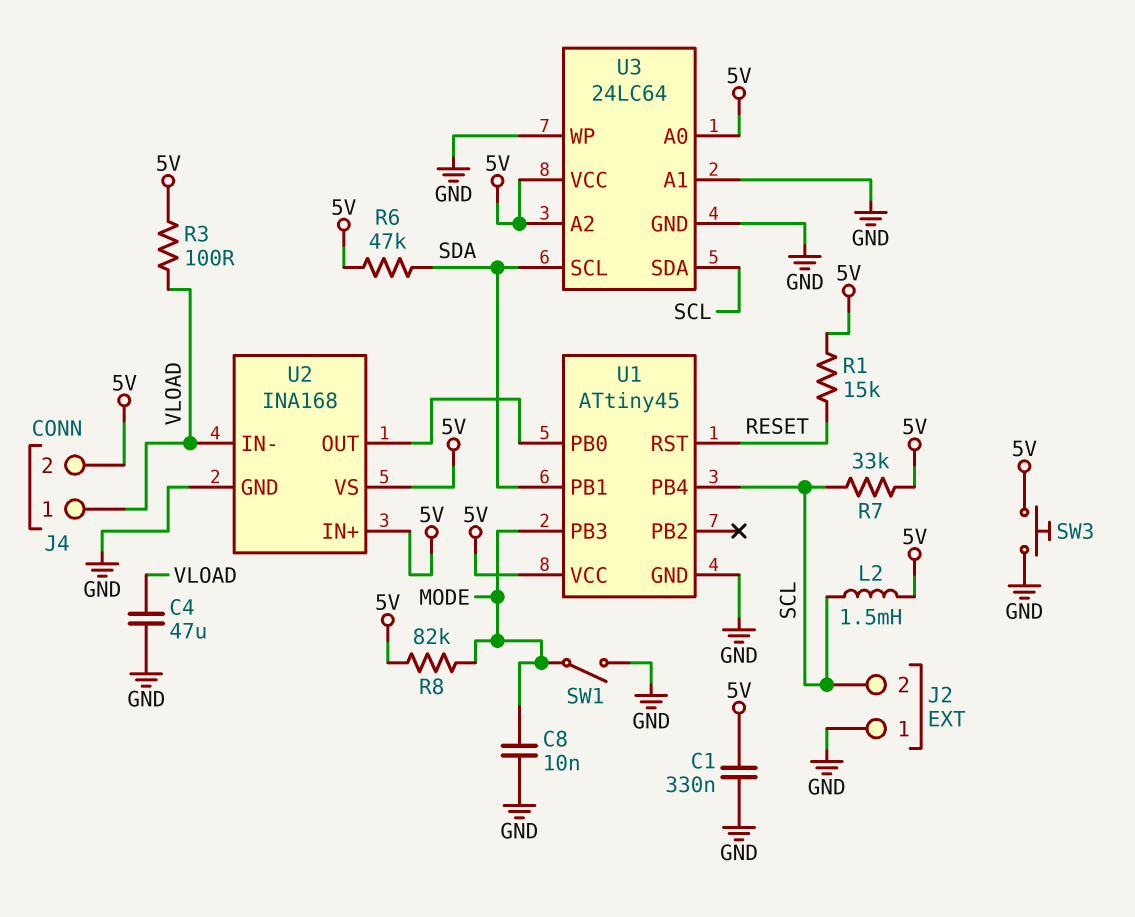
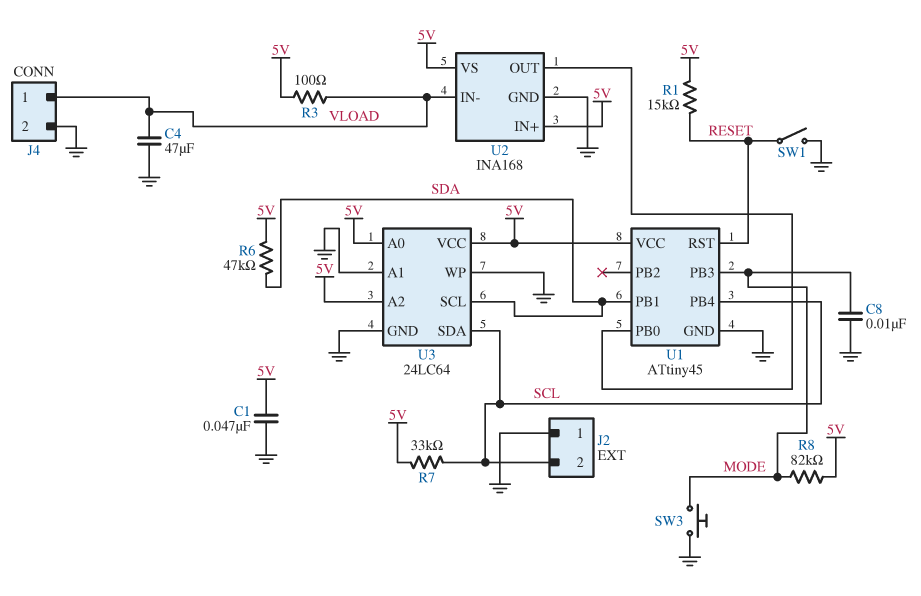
C1: 330nF (5V, GND) -> 47nF (5V, GND)
J4 pin 2: 5V -> GND
L2: 1.5mH (5V, SCL) -> none
SW1: switch (GND, MODE) -> switch (GND, RESET)
SW3: button (5V, GND) -> button (GND, MODE)

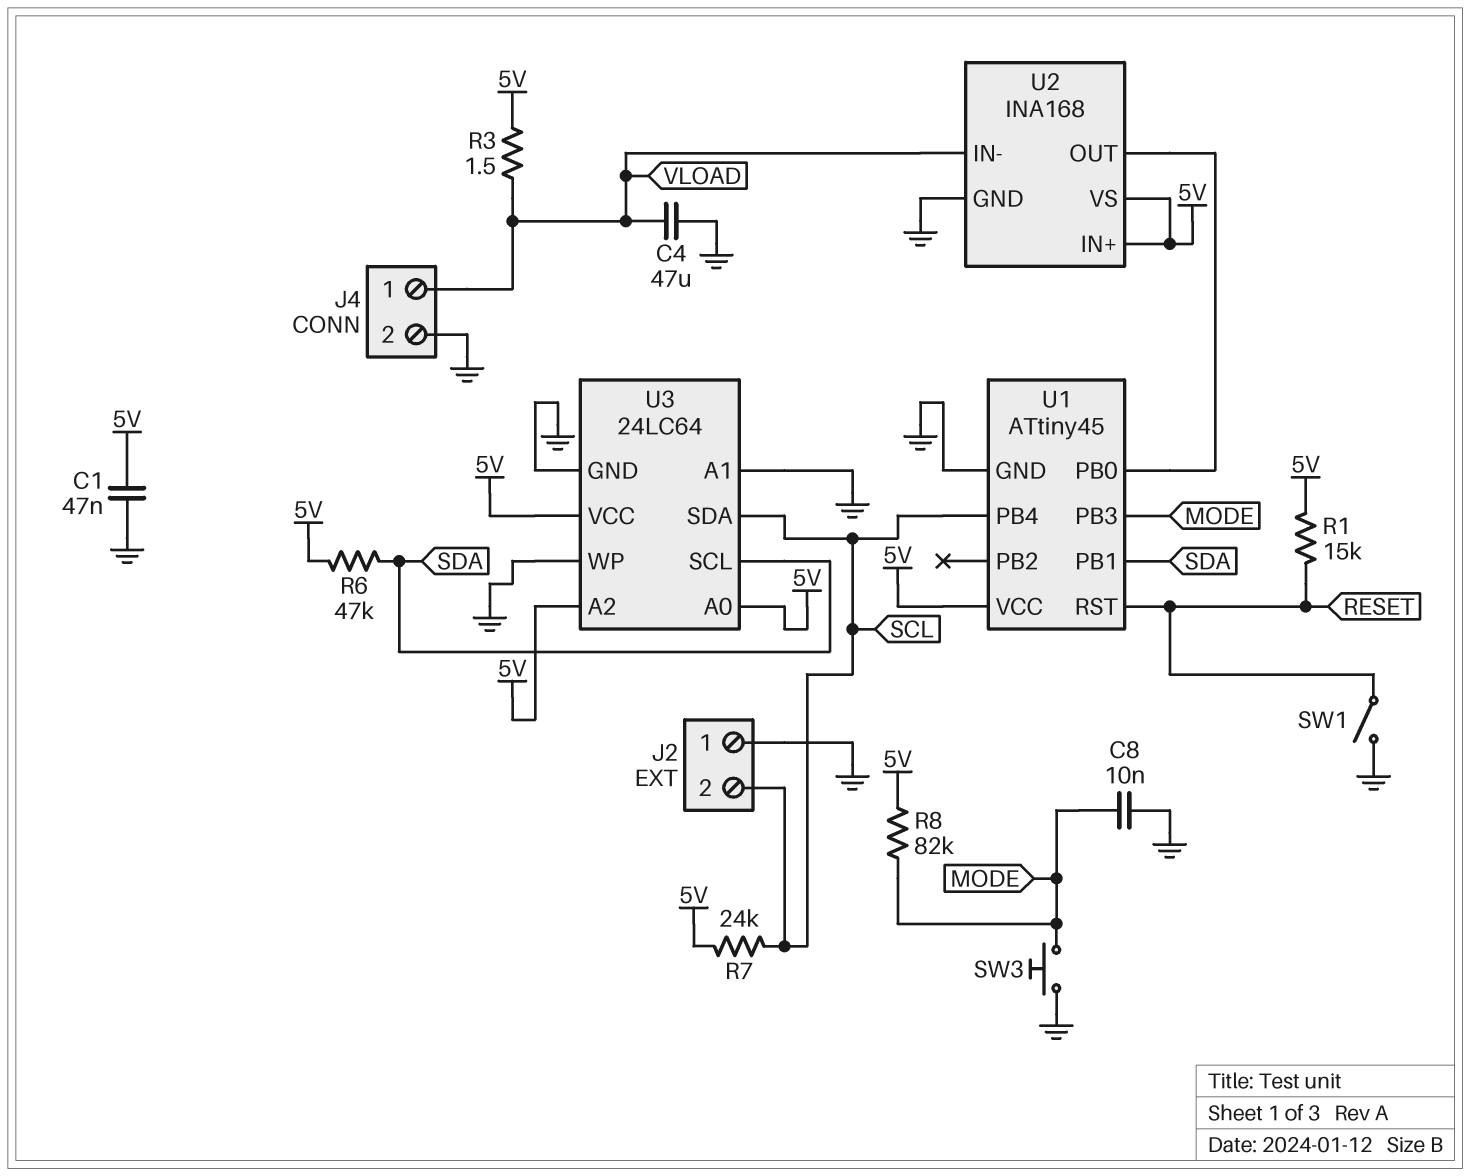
R3: 100 (5V, VLOAD) -> 1.5 (5V, VLOAD)
R7: 33k (5V, SCL) -> 24k (5V, SCL)

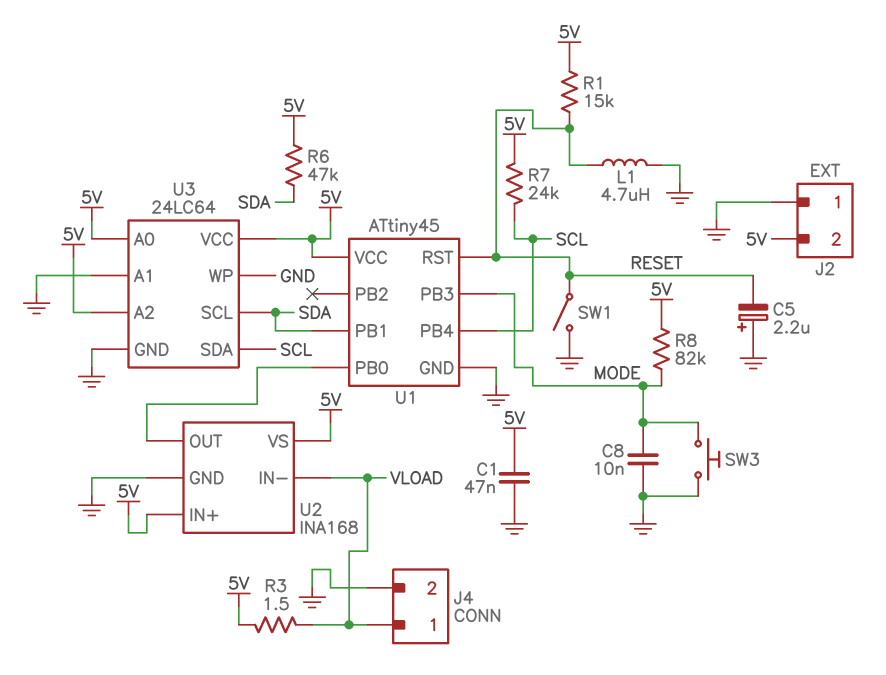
C4: 47uF (GND, VLOAD) -> none
C5: none -> 2.2uF (plus GND, minus RESET)
J2 pin 2: SCL -> 5V
L1: none -> 4.7uH (GND, RESET)

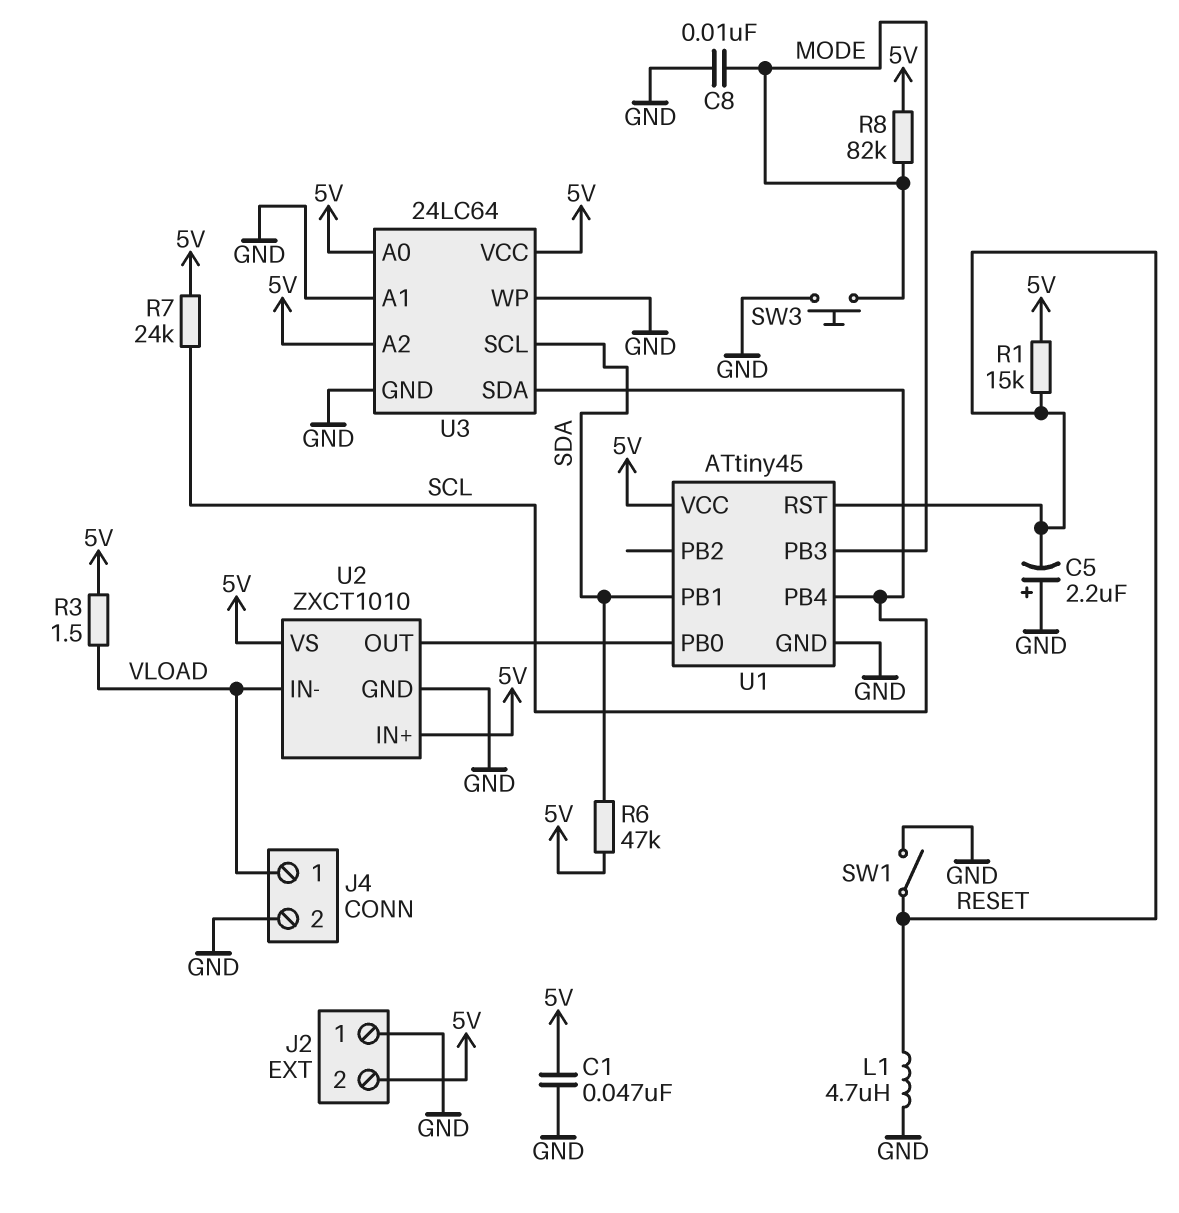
U2: INA168 -> ZXCT1010

